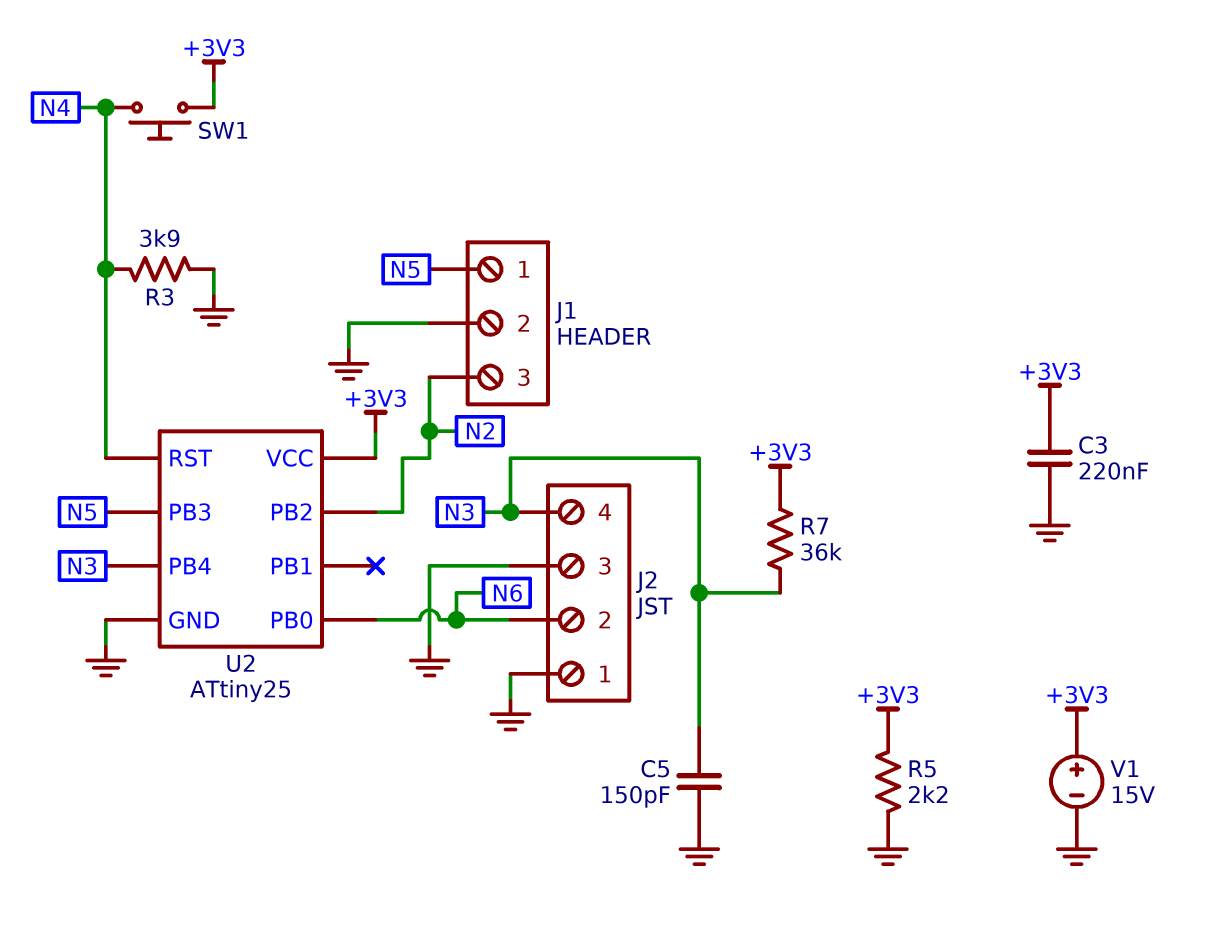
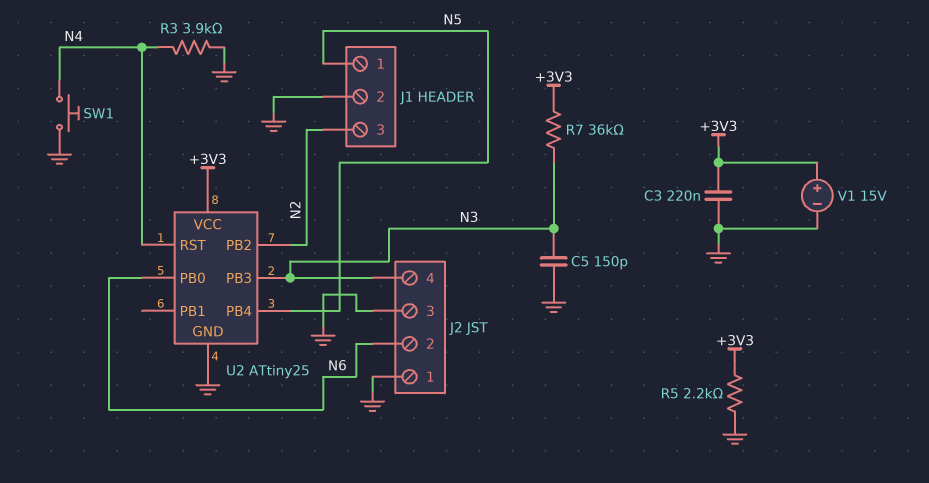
SW1: button (+3V3, N4) -> button (GND, N4)
U2 pin PB3: N5 -> N3
U2 pin PB4: N3 -> N5

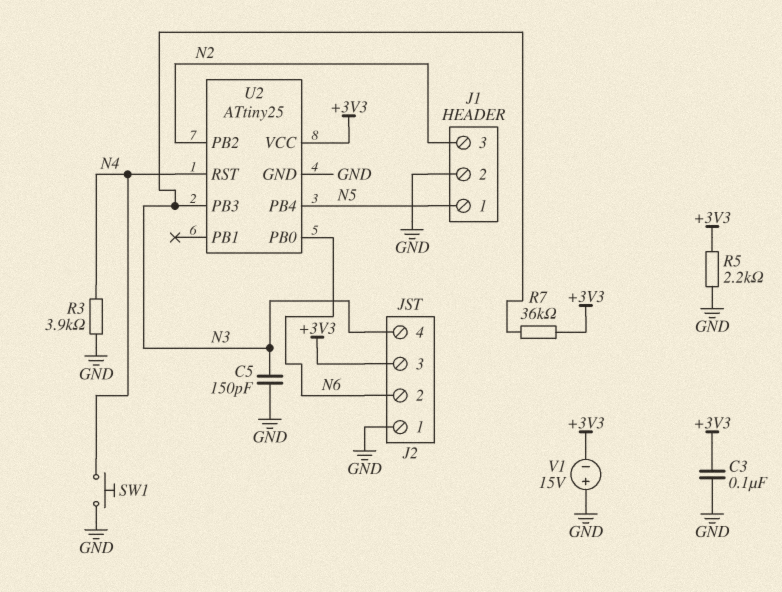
C3: 220nF (+3V3, GND) -> 100nF (+3V3, GND)
J2 pin 3: GND -> +3V3
V1: 15V (plus +3V3, minus GND) -> 15V (plus GND, minus +3V3)

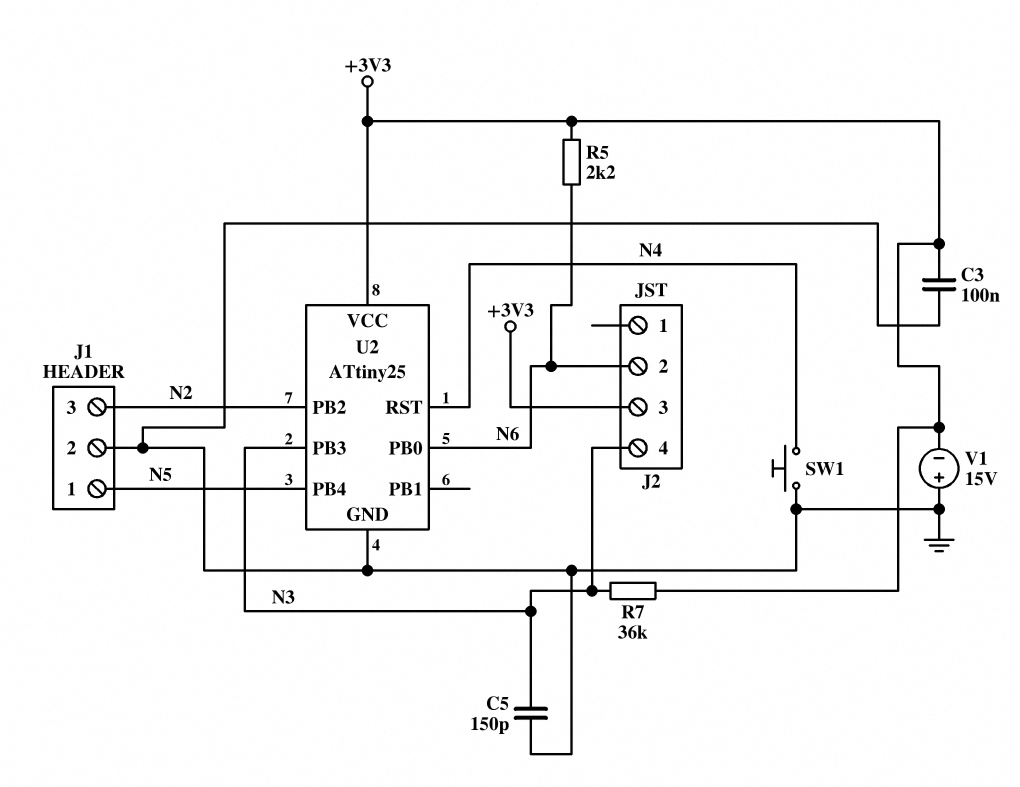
J2 pin 1: GND -> none
R3: 3.9k (GND, N4) -> none
R5: 2.2k (+3V3, GND) -> 2.2k (+3V3, N6)

